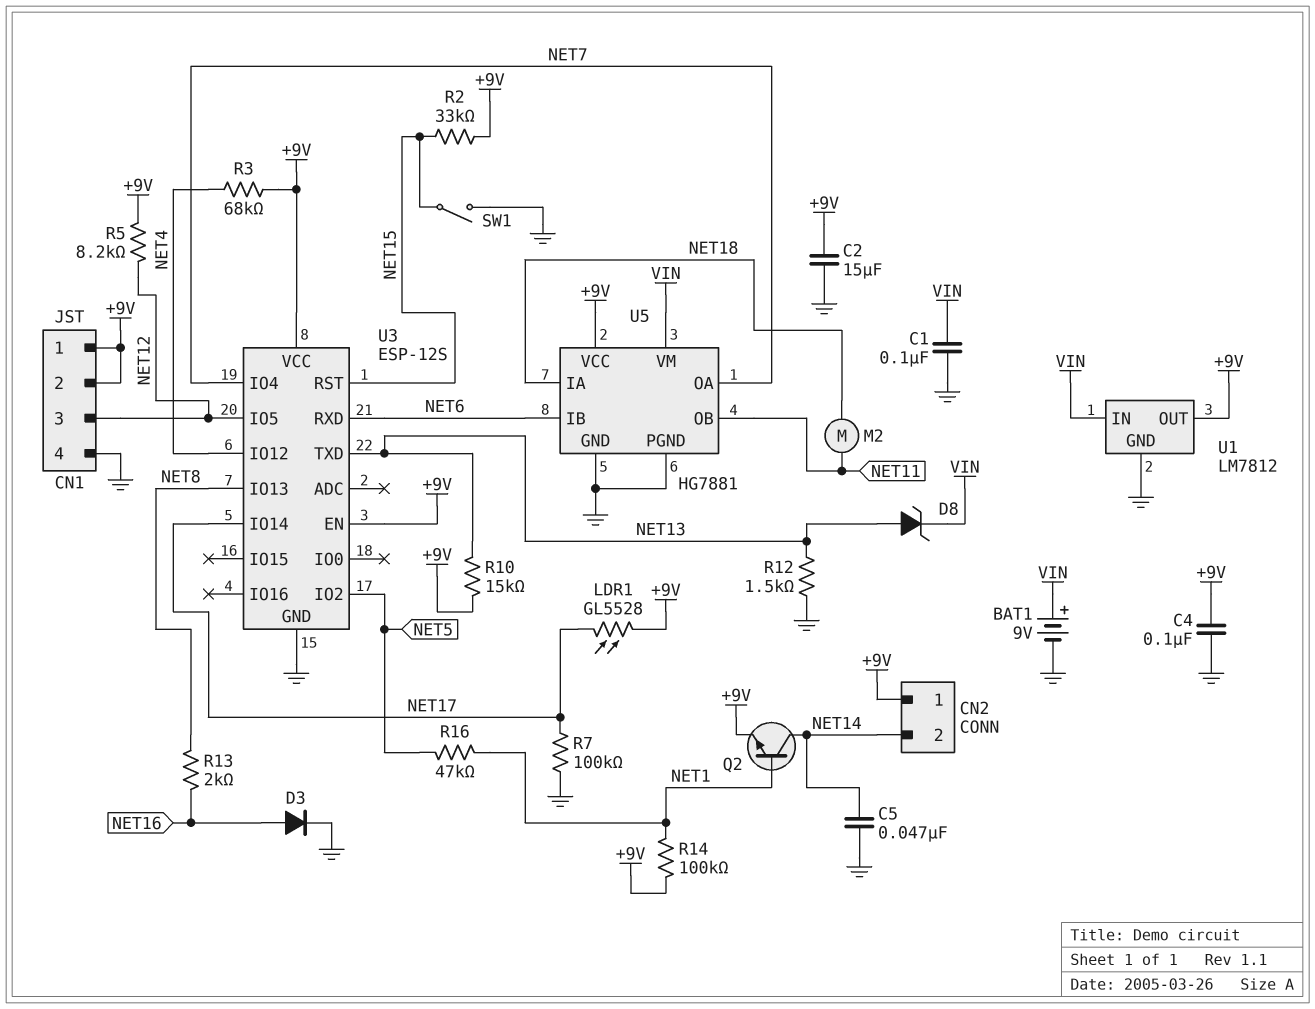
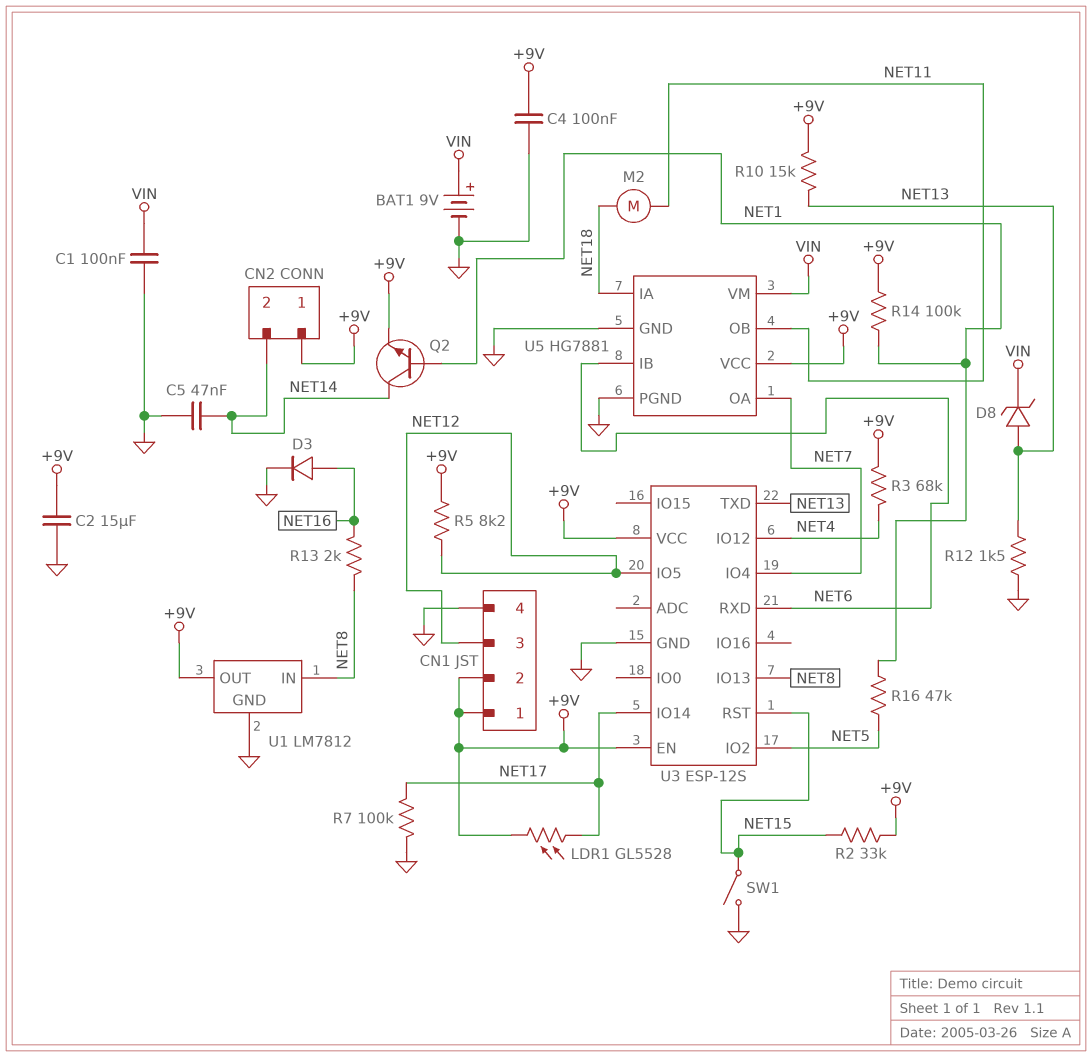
U1 pin IN: VIN -> NET8

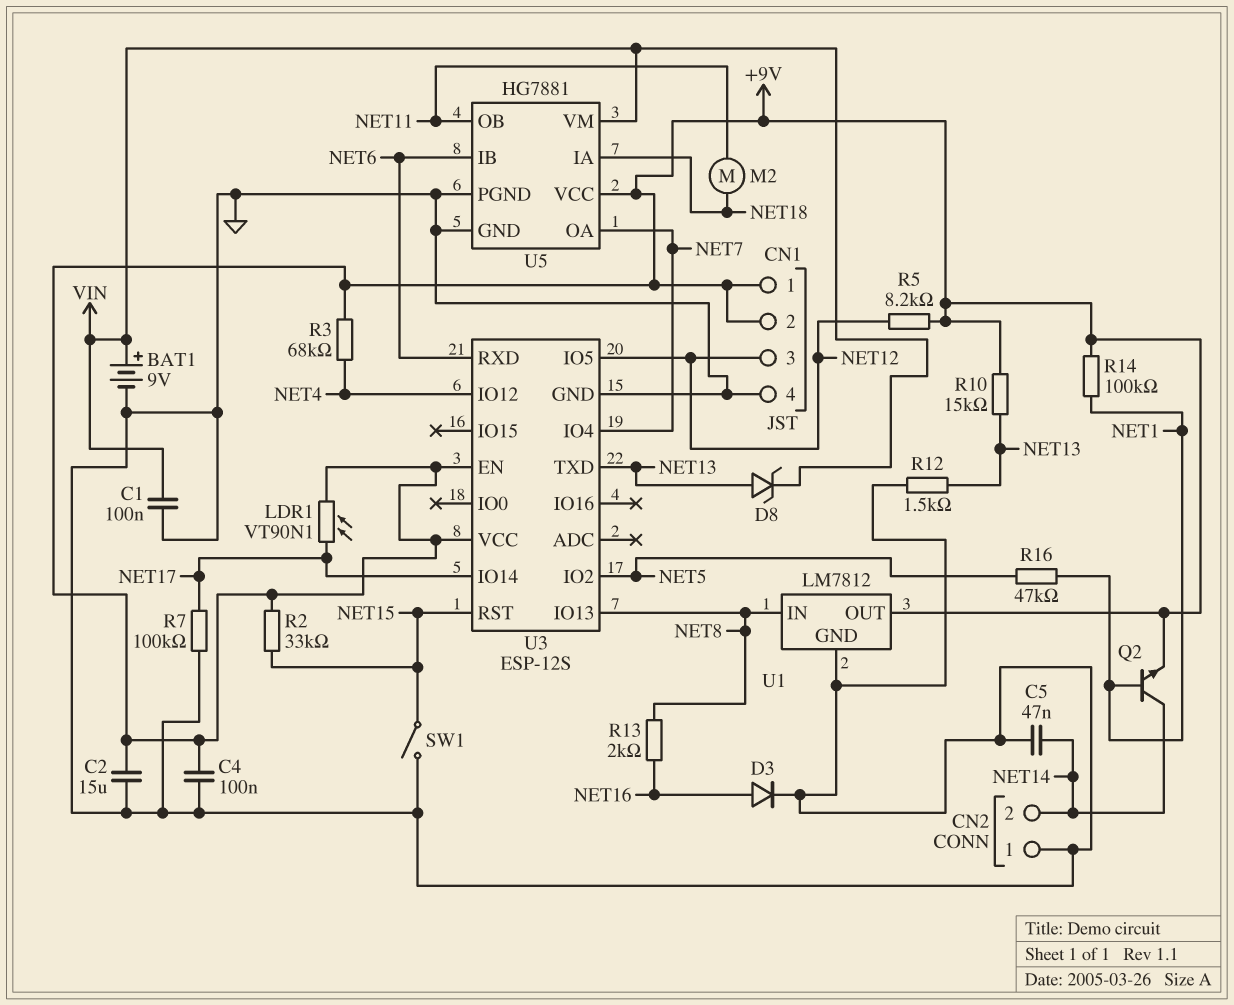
CN2 pin 1: +9V -> GND
LDR1: GL5528 (+9V, NET17) -> VT90N1 (+9V, NET17)

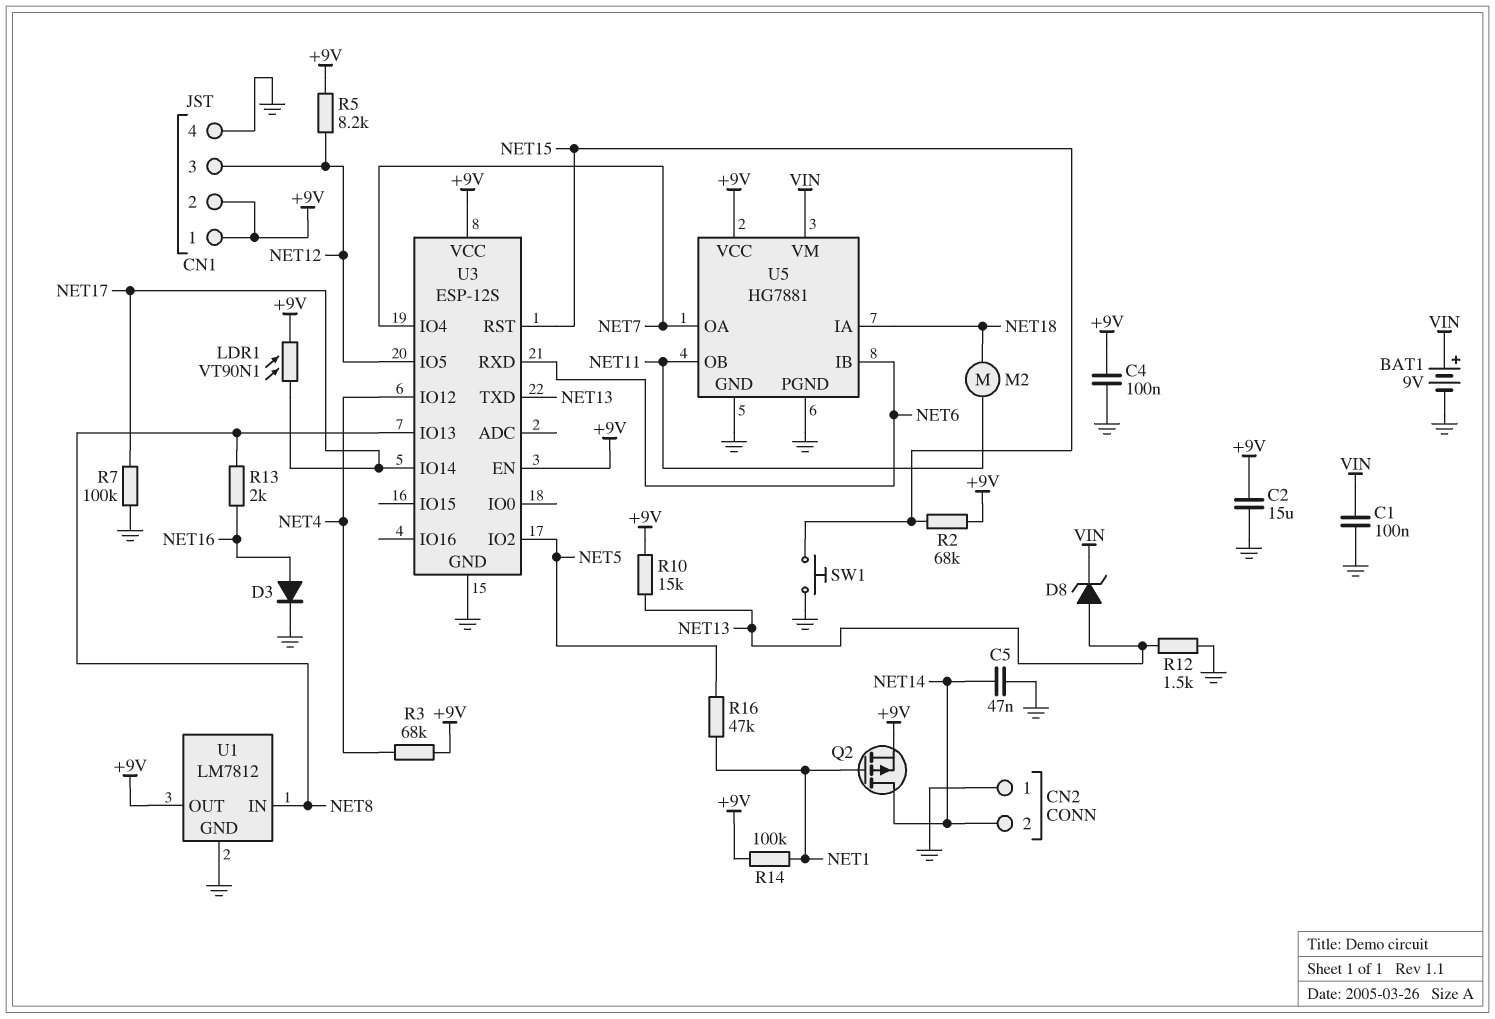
Q2: NPN (B NET1, C NET14, E +9V) -> PMOS (G NET1, D NET14, S +9V)
R2: 33k (+9V, NET15) -> 68k (+9V, NET15)
SW1: switch (GND, NET15) -> button (GND, NET15)

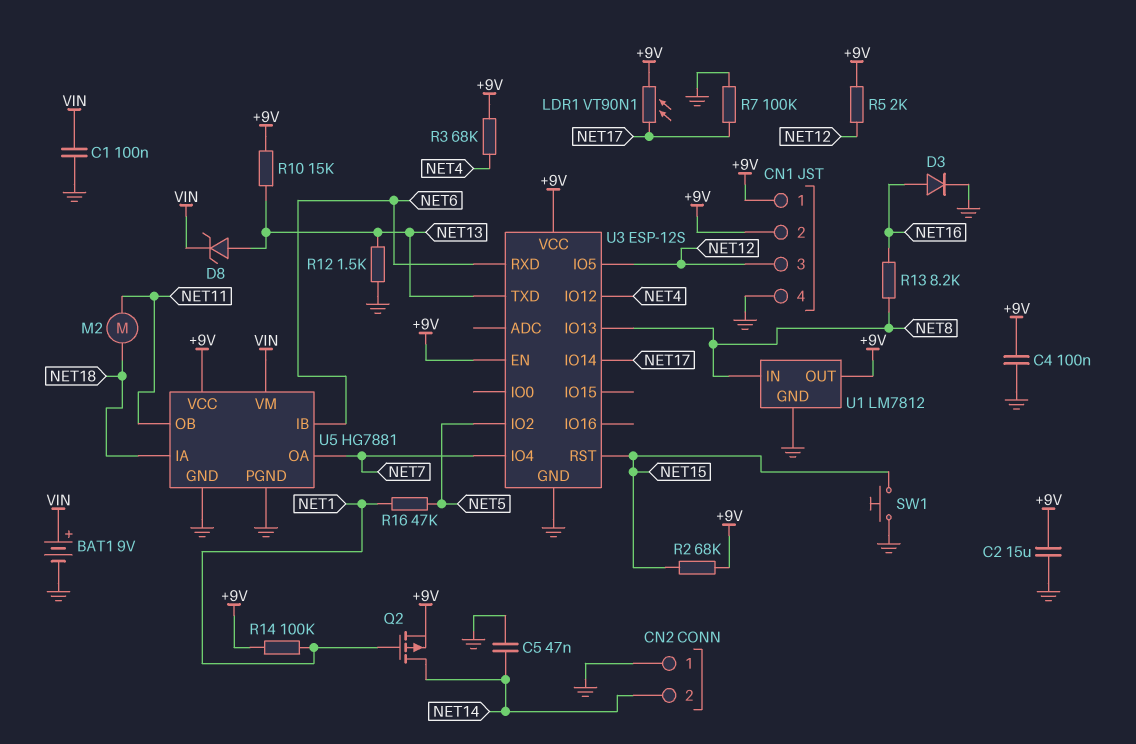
R5: 8.2k (+9V, NET12) -> 2k (+9V, NET12)
R13: 2k (NET8, NET16) -> 8.2k (NET8, NET16)

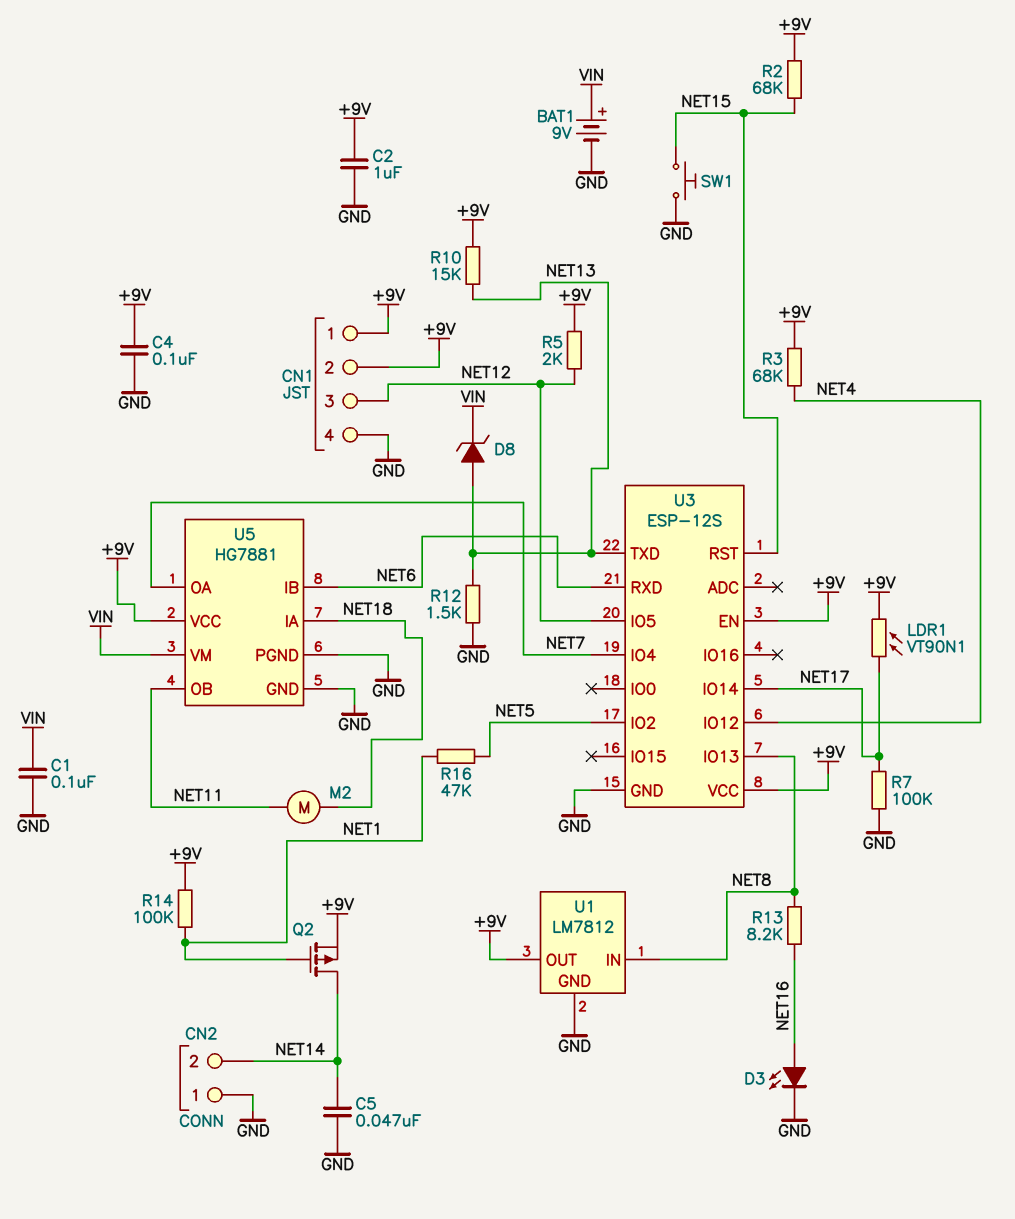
C2: 15uF (+9V, GND) -> 1uF (+9V, GND)
D3: diode (A NET16, K GND) -> LED (A NET16, K GND)

